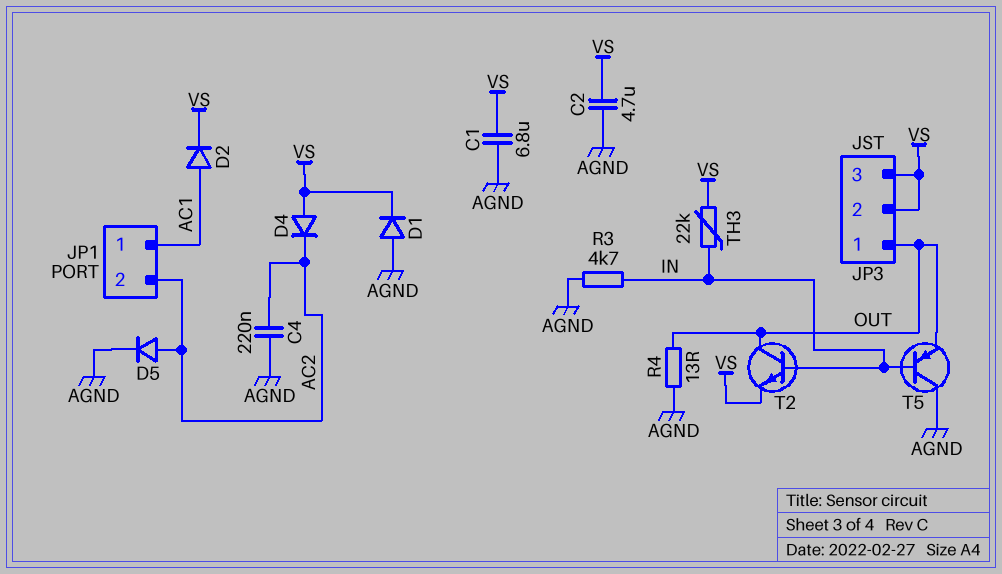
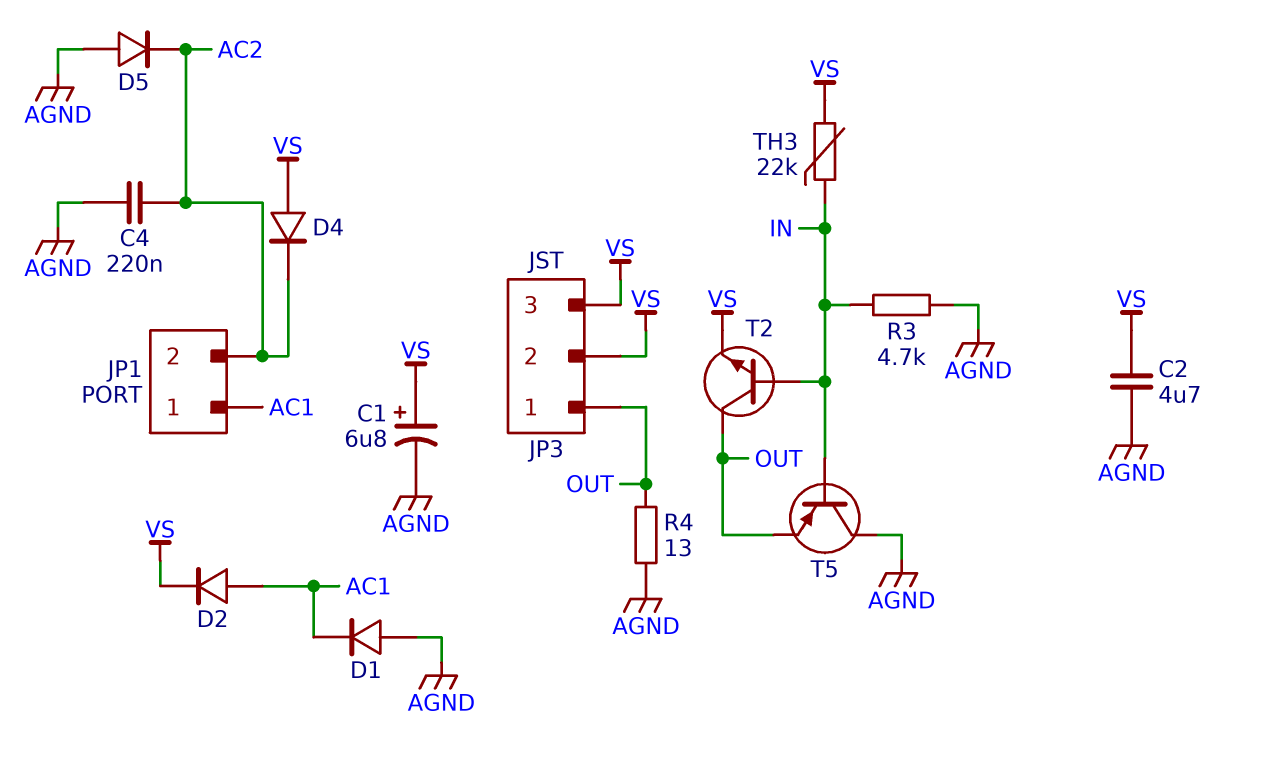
C1: 6.8uF (AGND, VS) -> 6.8uF (plus VS, minus AGND)
D1: diode (A AGND, K VS) -> diode (A AGND, K AC1)
D5: diode (A AC2, K AGND) -> diode (A AGND, K AC2)

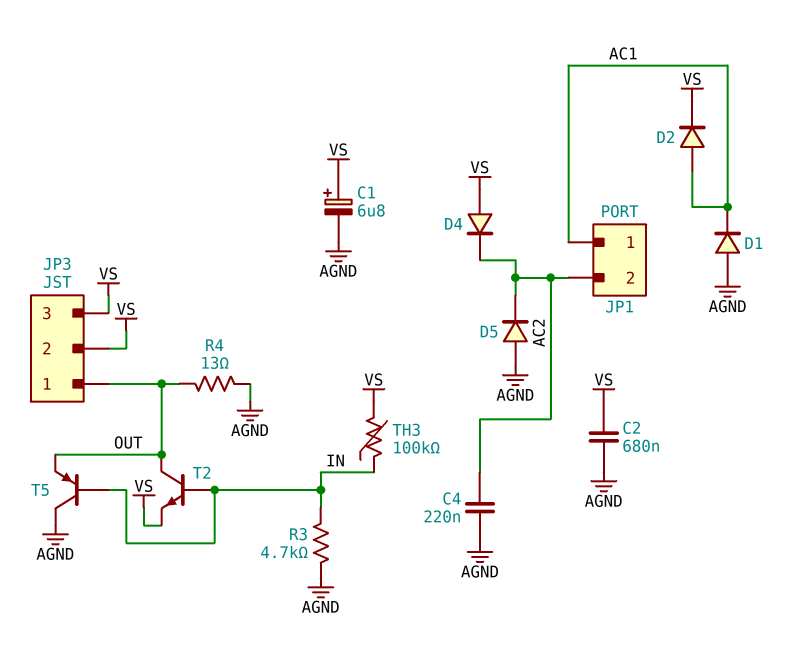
C2: 4.7uF (AGND, VS) -> 680nF (AGND, VS)
TH3: 22k (IN, VS) -> 100k (IN, VS)

